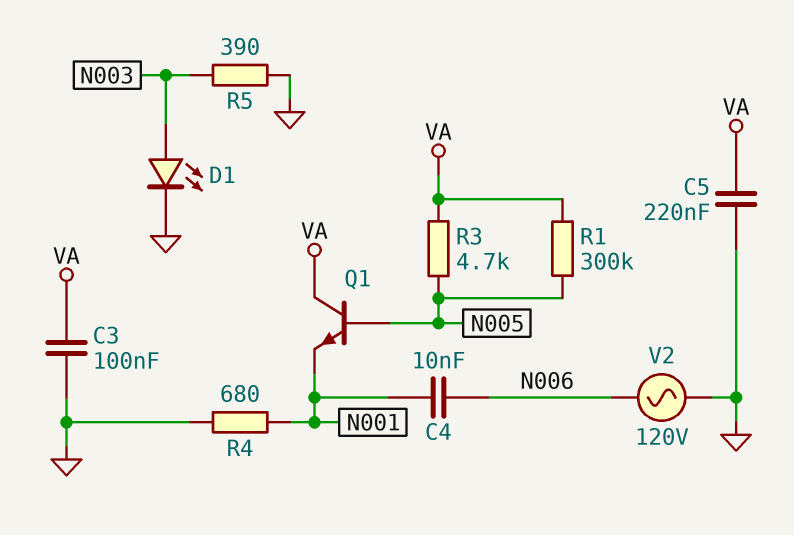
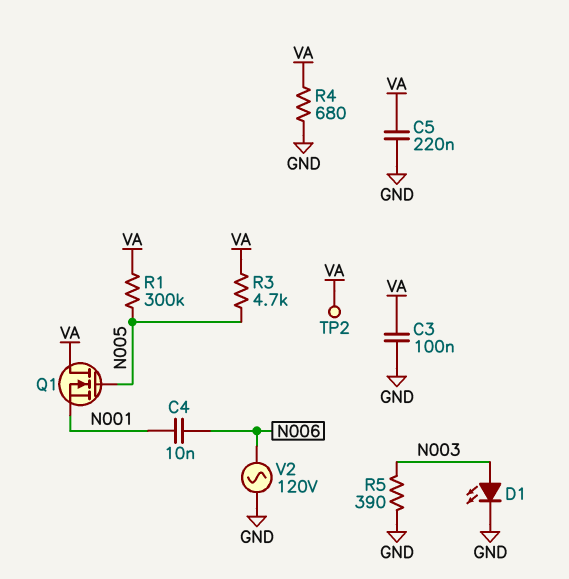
Q1: NPN (B N005, C VA, E N001) -> NMOS (G N005, D VA, S N001)
R4: 680 (GND, N001) -> 680 (GND, VA)
TP2: none -> test point (VA)

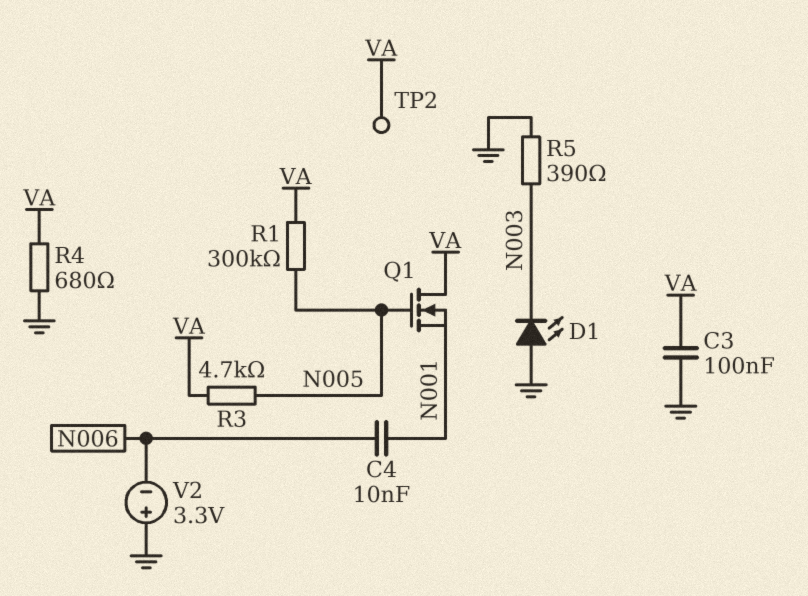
C5: 220nF (GND, VA) -> none
D1: LED (A N003, K GND) -> LED (A GND, K N003)
V2: AC 120V (GND, N006) -> 3.3V (plus GND, minus N006)

